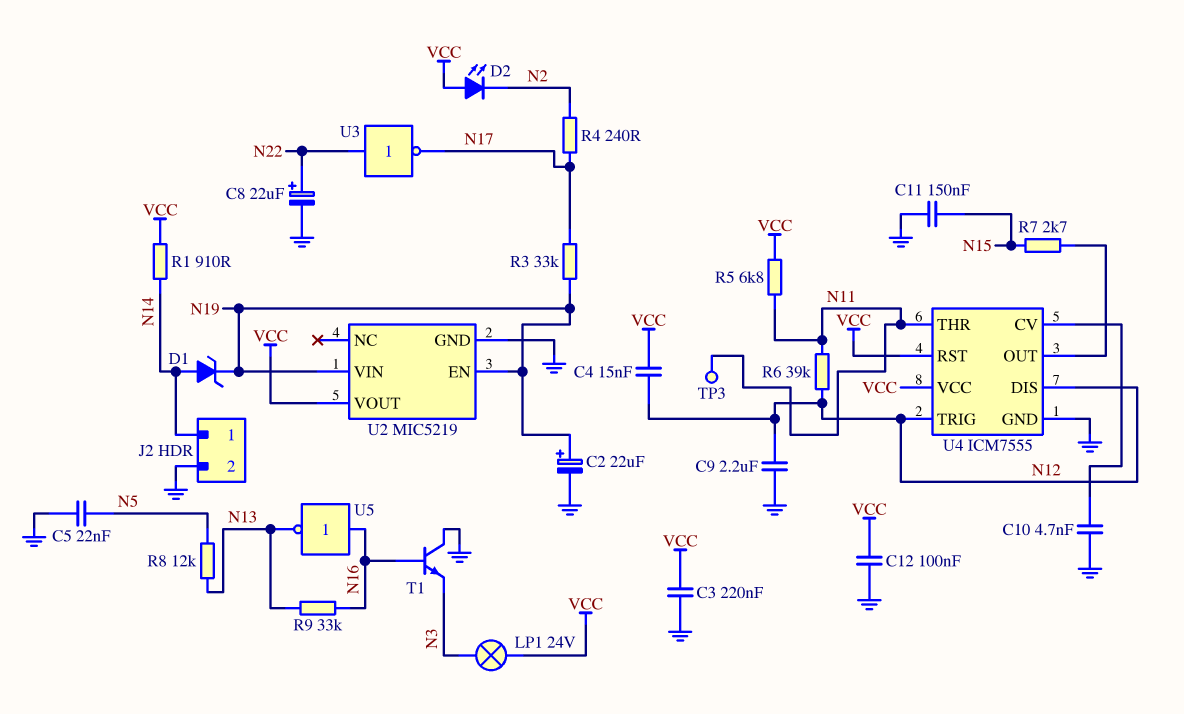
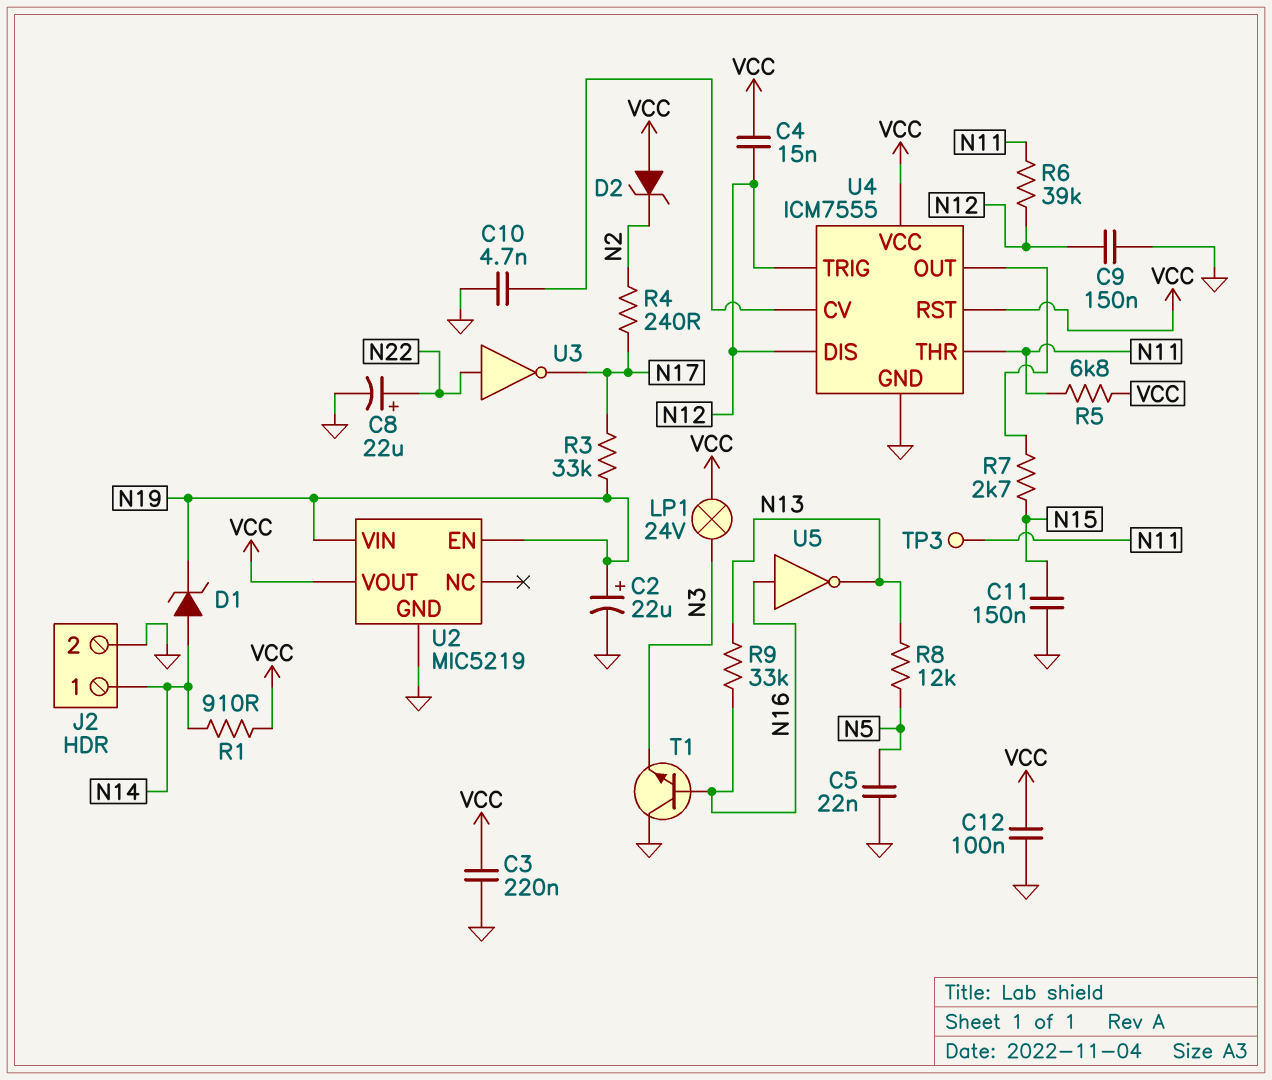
C9: 2.2uF (GND, N12) -> 150nF (GND, N12)
D2: LED (A VCC, K N2) -> zener (A VCC, K N2)

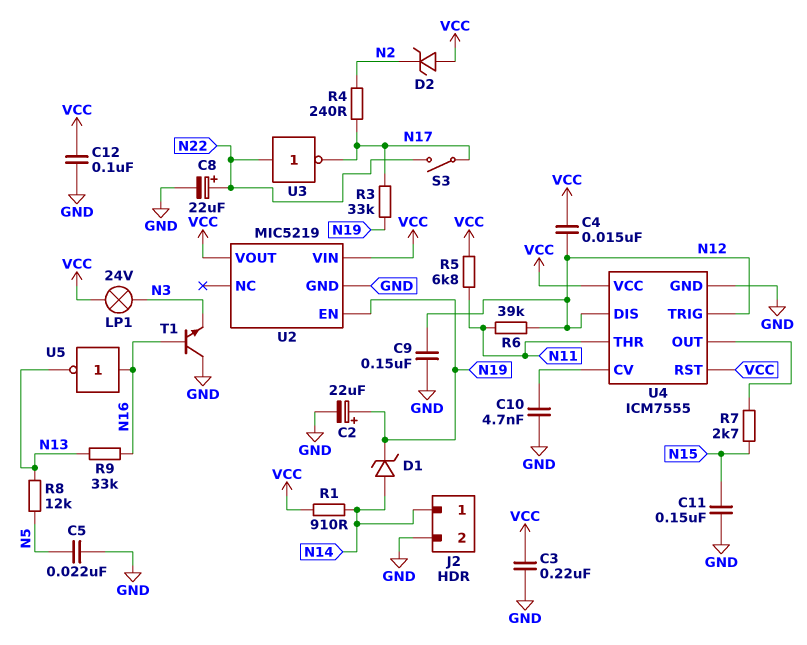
S3: none -> switch (N17, N22)
TP3: test point (N11) -> none
U2 pin VIN: N19 -> VCC

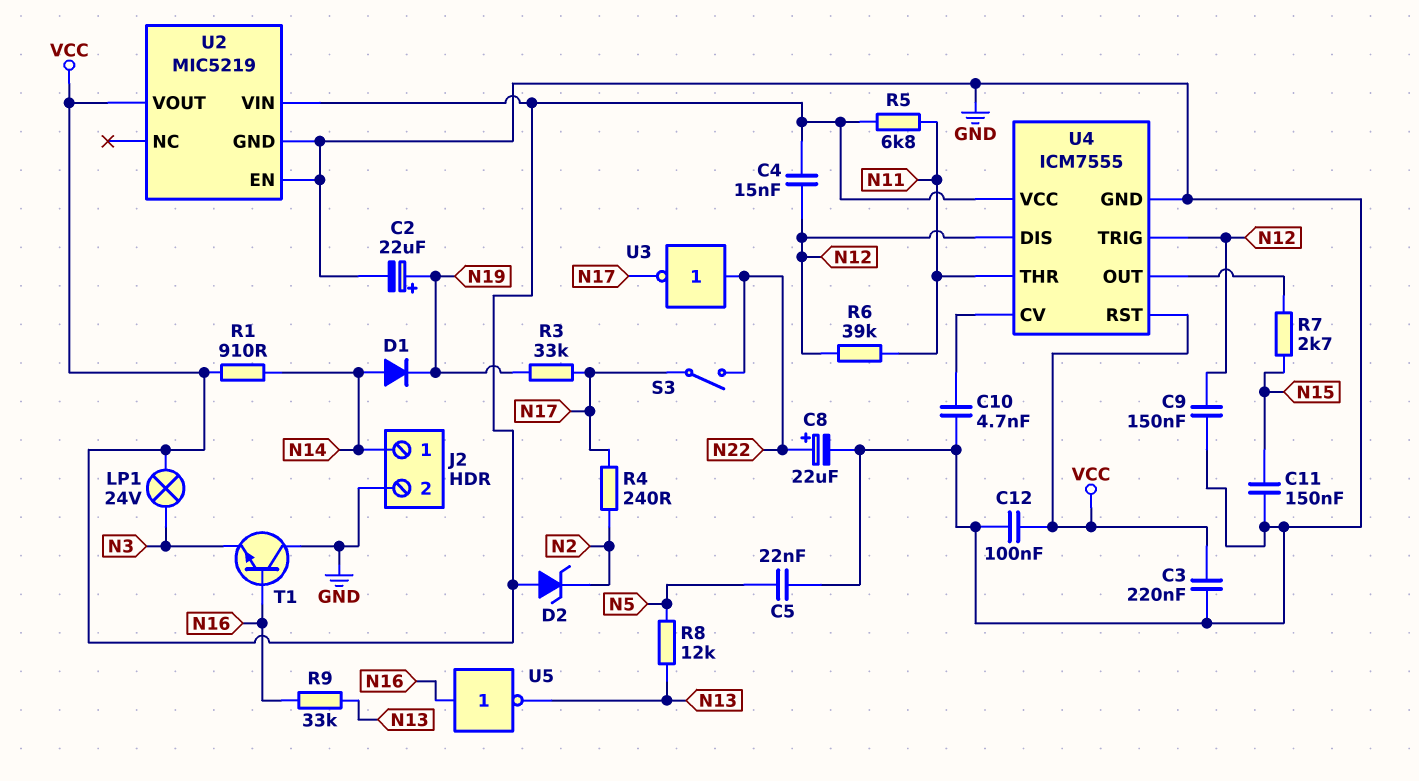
D1: zener (A N14, K N19) -> diode (A N14, K N19)
U2 pin EN: N19 -> GND

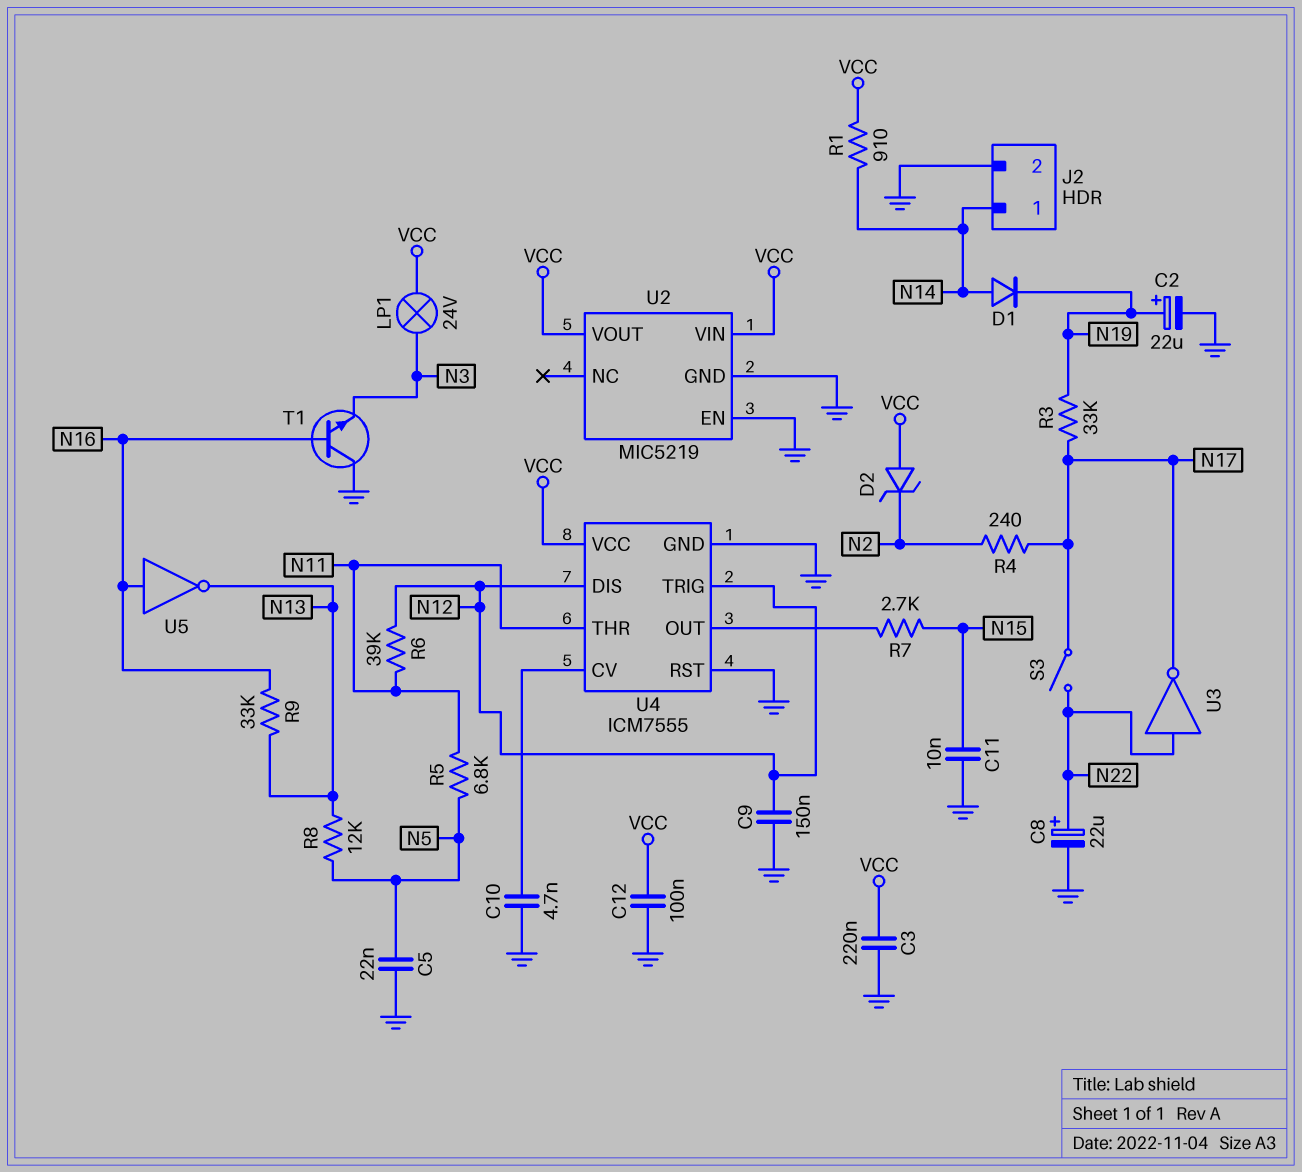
C4: 15nF (N12, VCC) -> none
C11: 150nF (GND, N15) -> 10nF (GND, N15)
R5: 6.8k (N11, VCC) -> 6.8k (N5, N11)
U4 pin RST: VCC -> GND

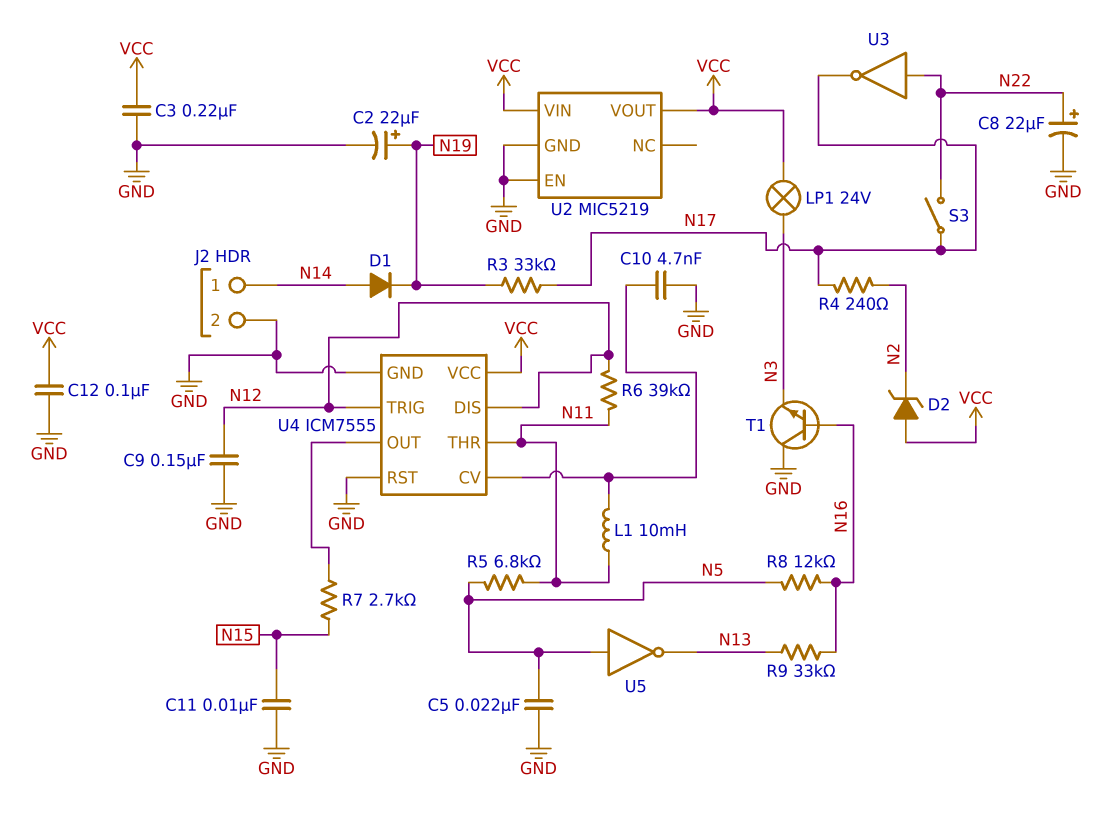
L1: none -> 10mH (N11, U4/CV)
R1: 910 (N14, VCC) -> none
R8: 12k (N5, N13) -> 12k (N5, N16)
U5: NOT (in N16, out N13) -> NOT (in N5, out N13)

